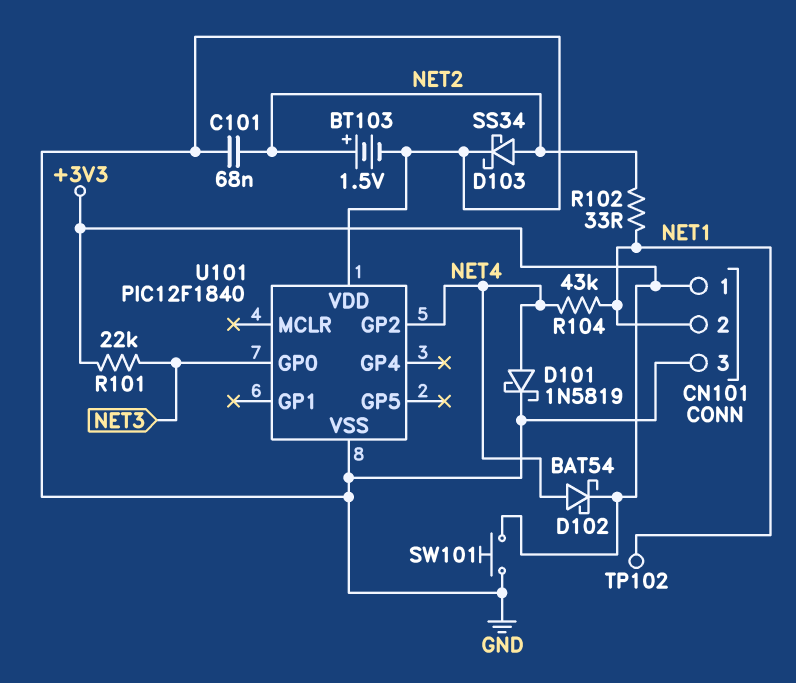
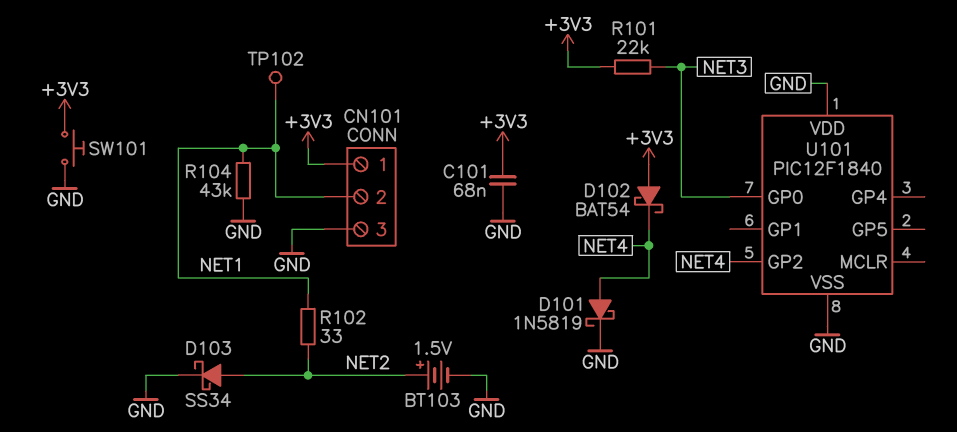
C101: 68nF (GND, NET2) -> 68nF (+3V3, GND)
D102: schottky BAT54 (A NET4, K +3V3) -> schottky BAT54 (A +3V3, K NET4)
R104: 43k (NET1, NET4) -> 43k (GND, NET1)

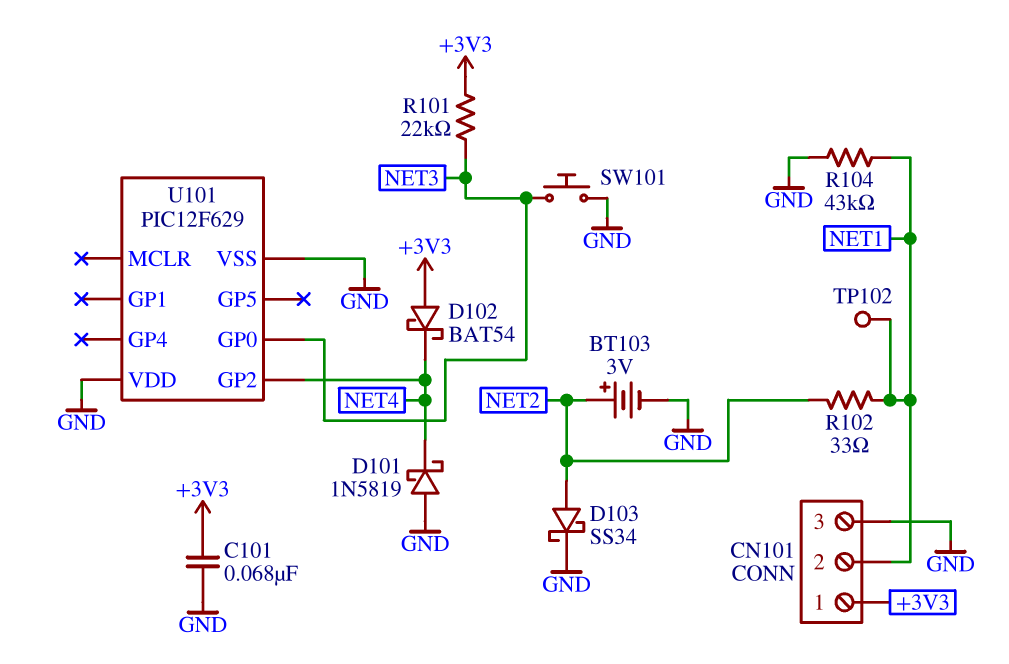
BT103: 1.5V (plus NET2, minus GND) -> 3V (plus NET2, minus GND)
D101: schottky 1N5819 (A NET4, K GND) -> schottky 1N5819 (A GND, K NET4)
SW101: button (+3V3, GND) -> button (GND, NET3)
U101: PIC12F1840 -> PIC12F629

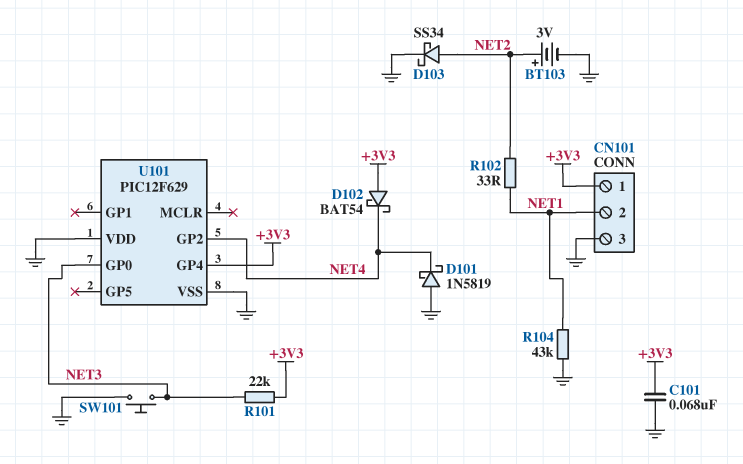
TP102: test point (NET1) -> none
U101 pin GP4: none -> +3V3

